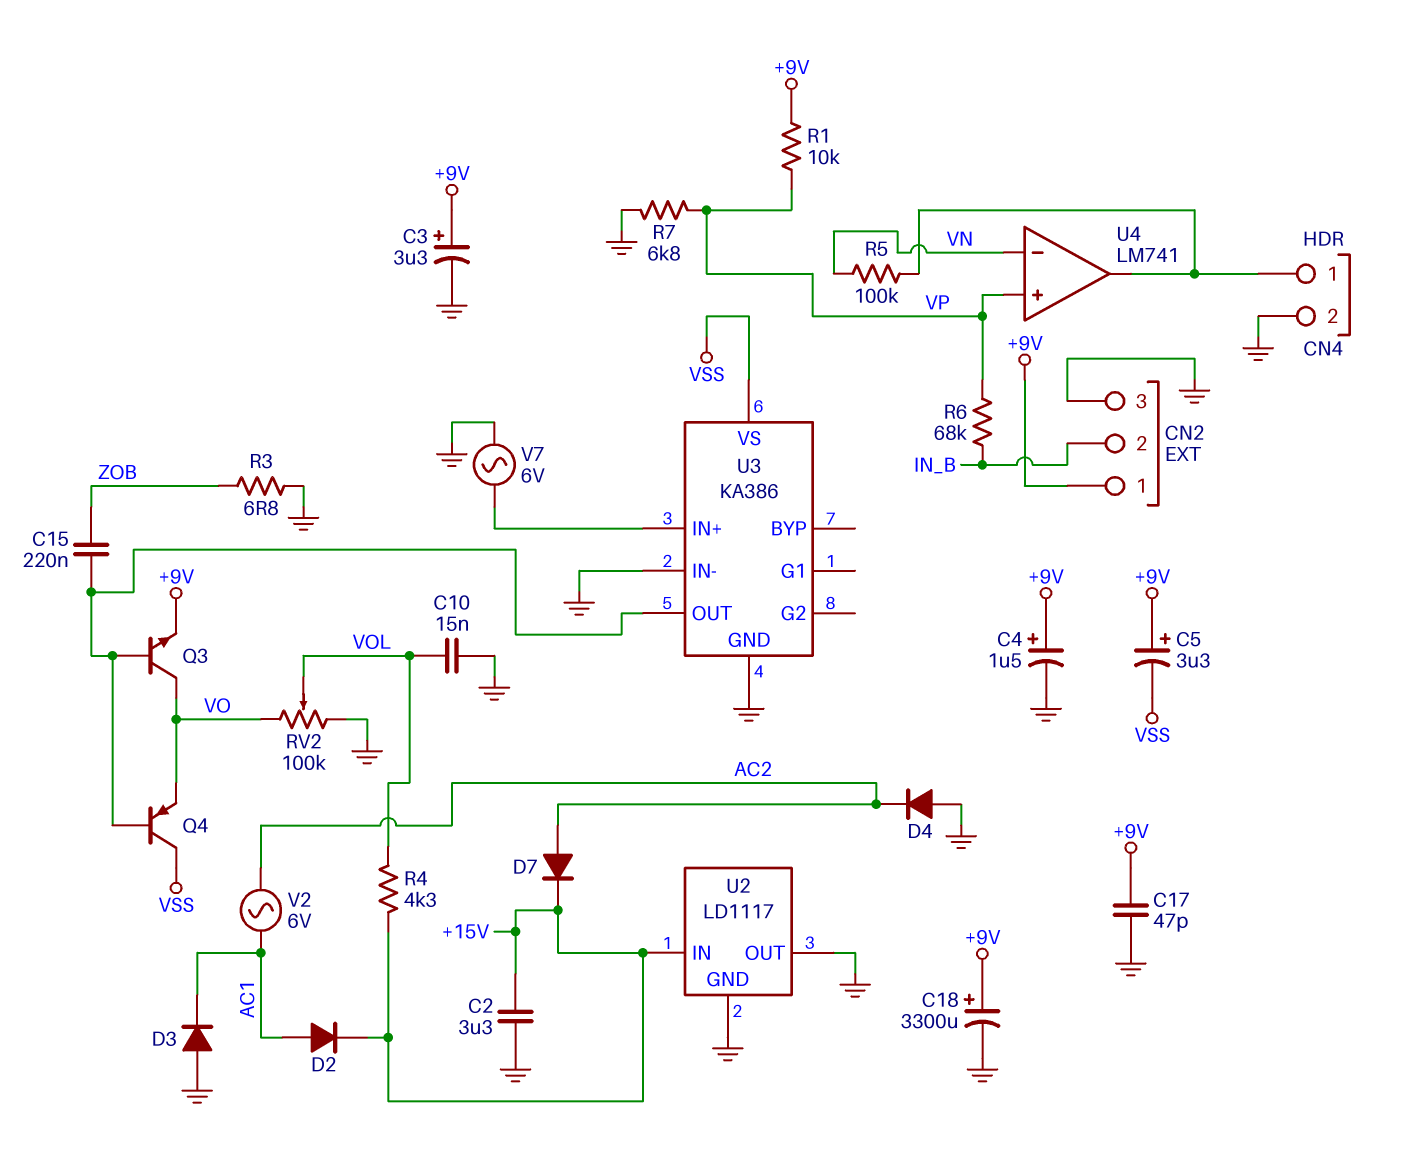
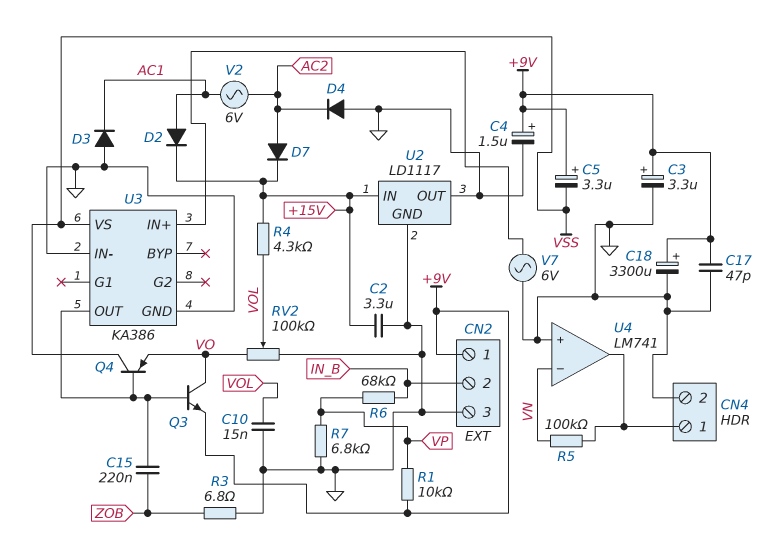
U4 pin in+: VP -> GND

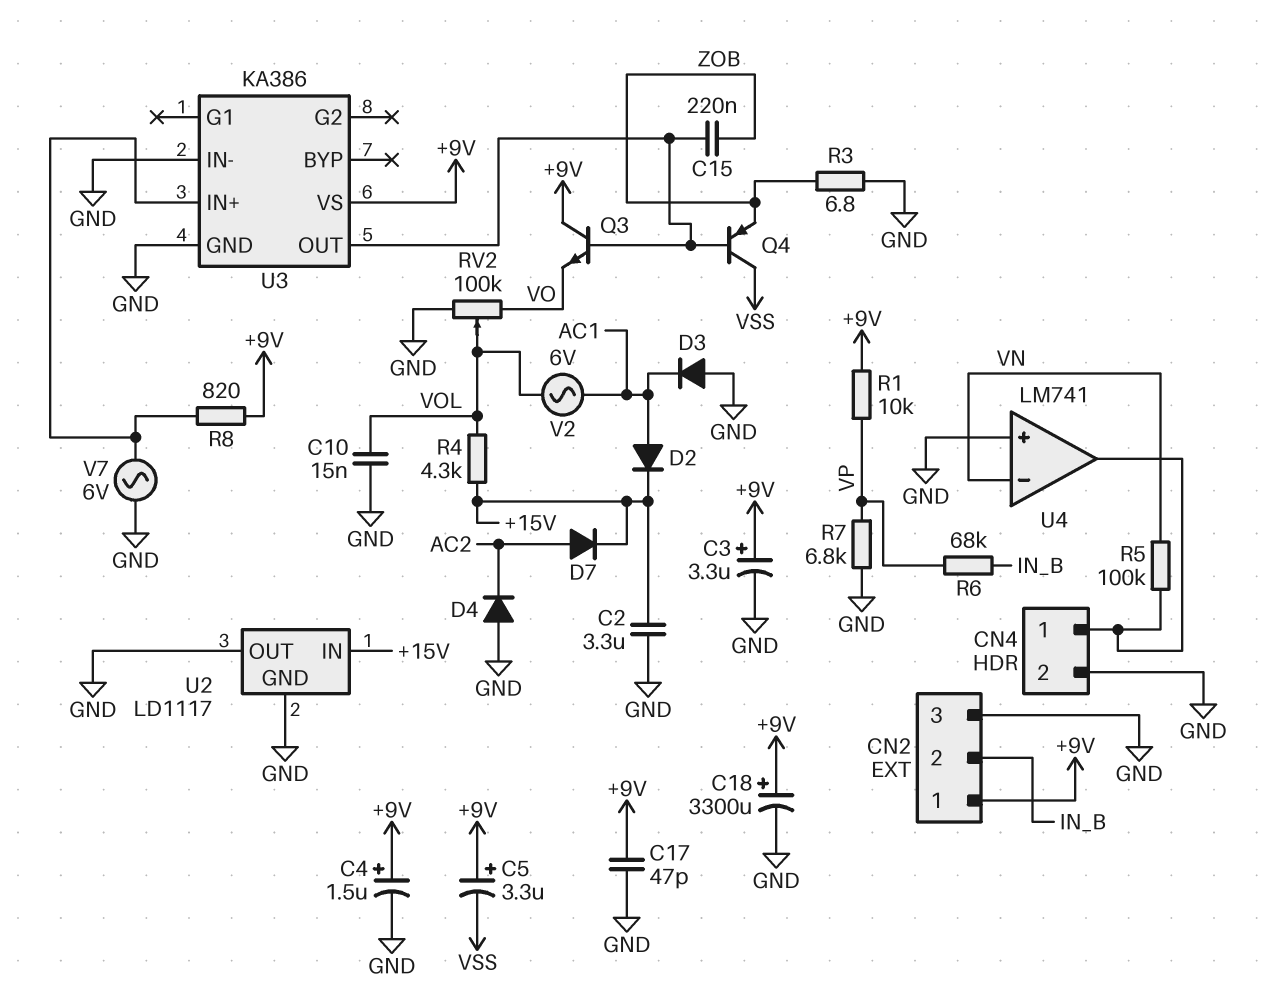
Q3: NPN (B U3/OUT, C VO, E +9V) -> NPN (B U3/OUT, C +9V, E VO)
Q4: PNP (B U3/OUT, C VSS, E VO) -> PNP (B U3/OUT, C VSS, E ZOB)
R8: none -> 820 (+9V, U3/IN+)
U3 pin VS: VSS -> +9V
V2: AC 6V (AC1, AC2) -> AC 6V (AC1, VOL)

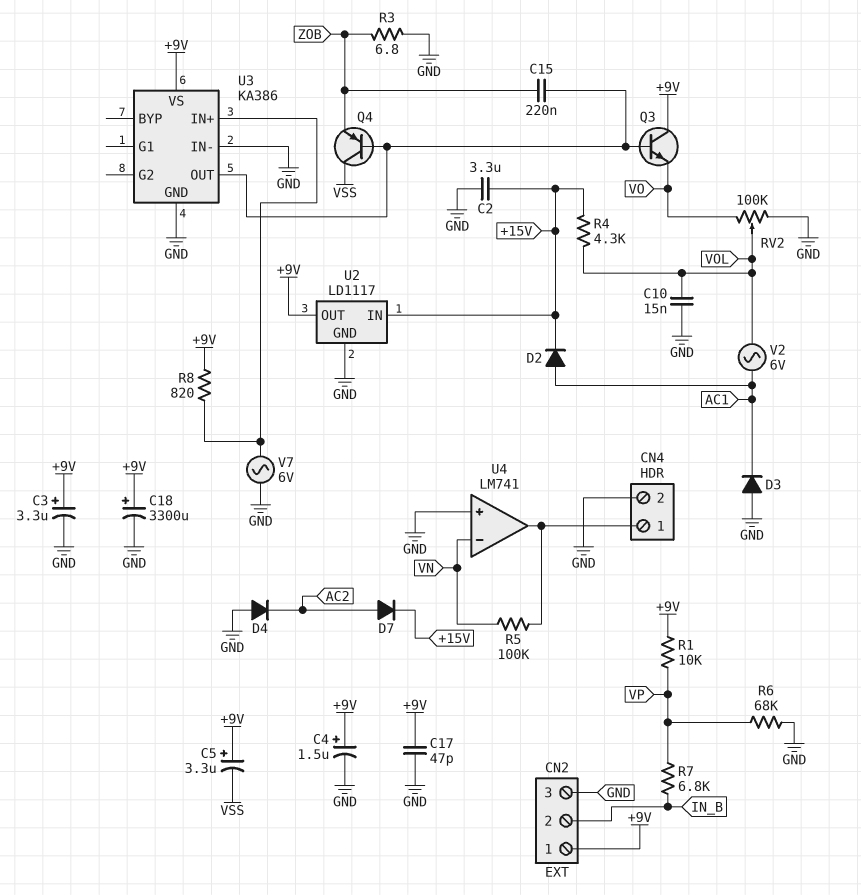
R6: 68k (IN_B, VP) -> 68k (GND, VP)
R7: 6.8k (GND, VP) -> 6.8k (IN_B, VP)
U2 pin OUT: GND -> +9V

